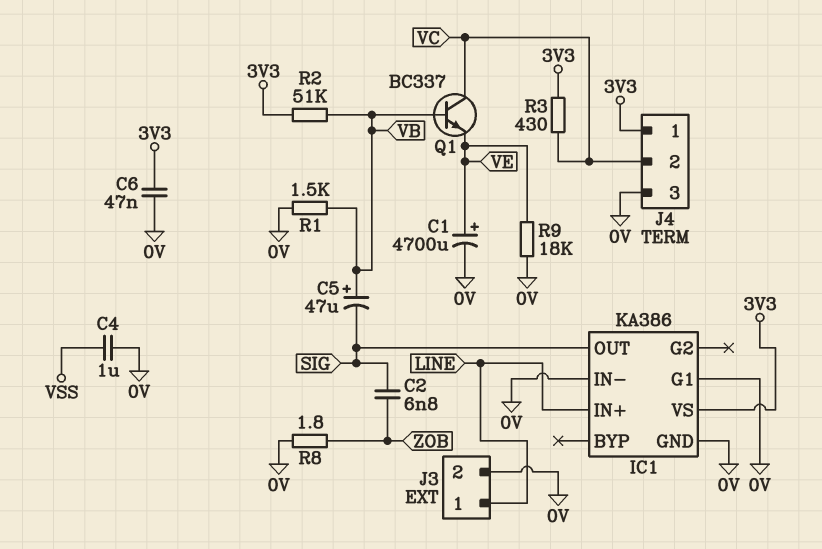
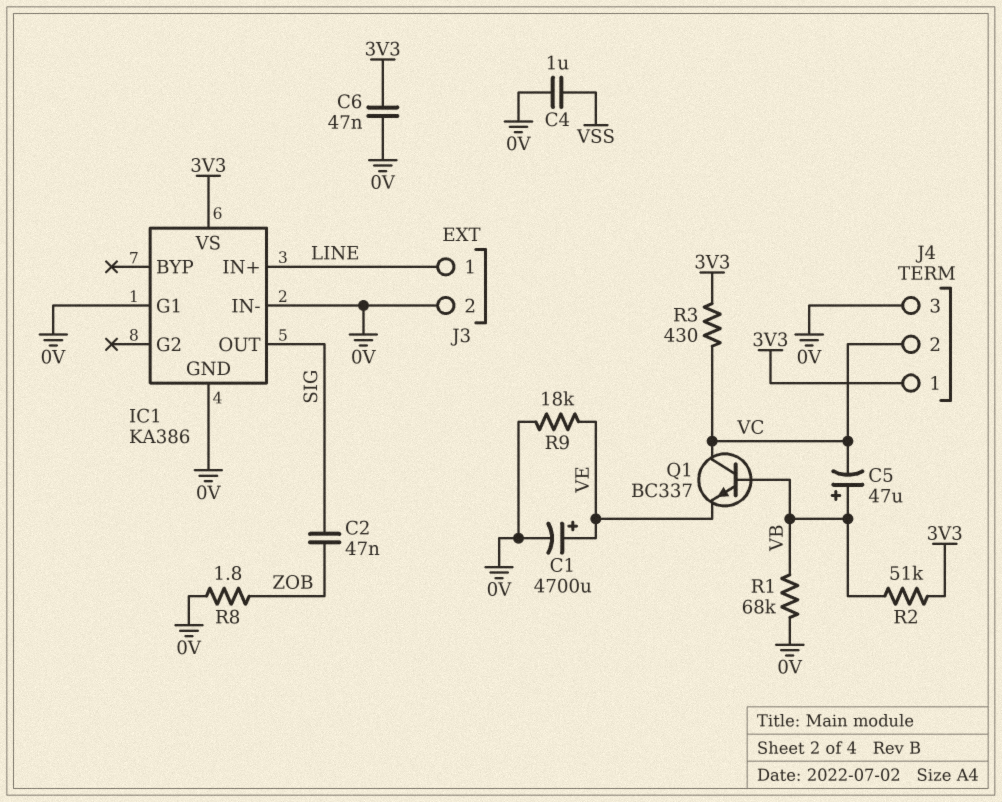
C2: 6.8nF (SIG, ZOB) -> 47nF (SIG, ZOB)
C5: 47uF (plus VB, minus SIG) -> 47uF (plus VB, minus VC)
R1: 1.5k (0V, VB) -> 68k (0V, VB)

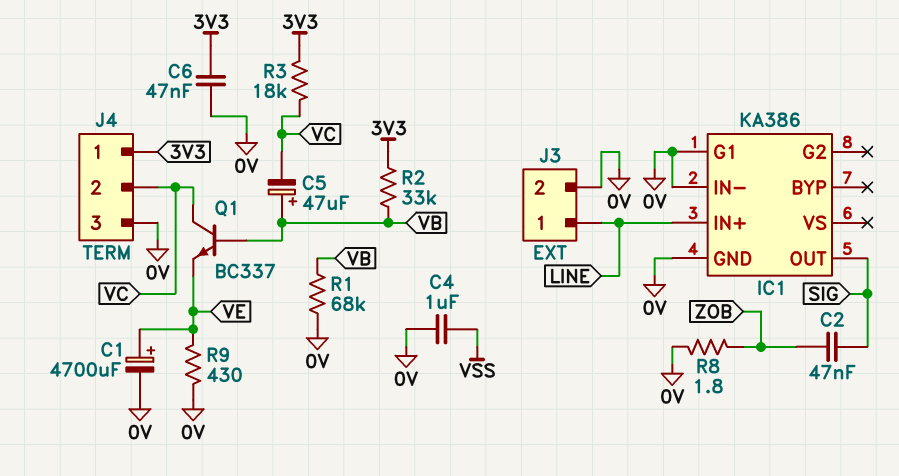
IC1 pin VS: 3V3 -> none
R2: 51k (3V3, VB) -> 33k (3V3, VB)
R3: 430 (3V3, VC) -> 18k (3V3, VC)
R9: 18k (0V, VE) -> 430 (0V, VE)

